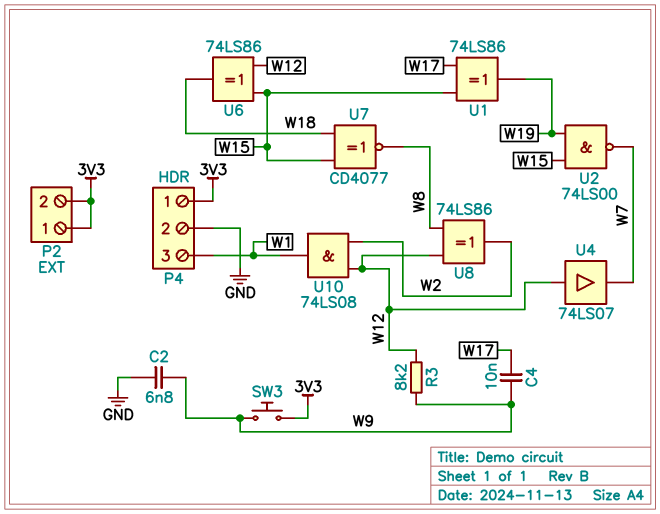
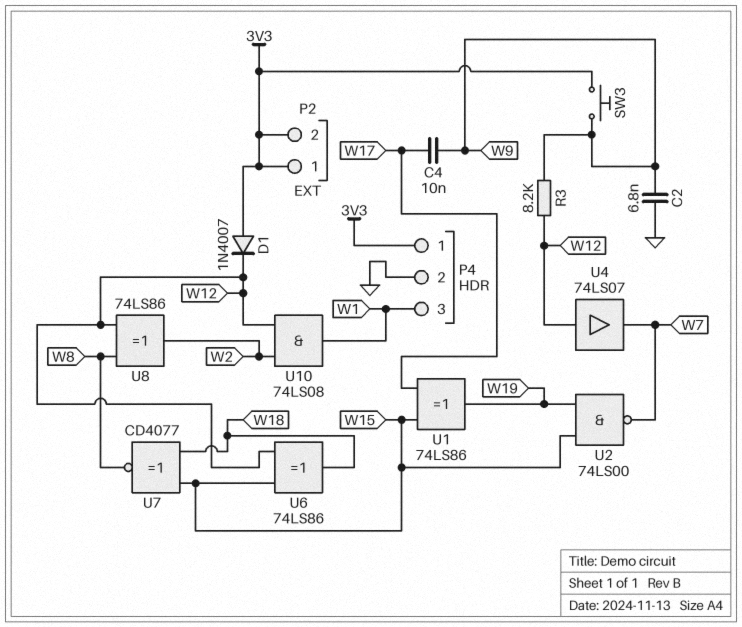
D1: none -> diode 1N4007 (A 3V3, K W12)

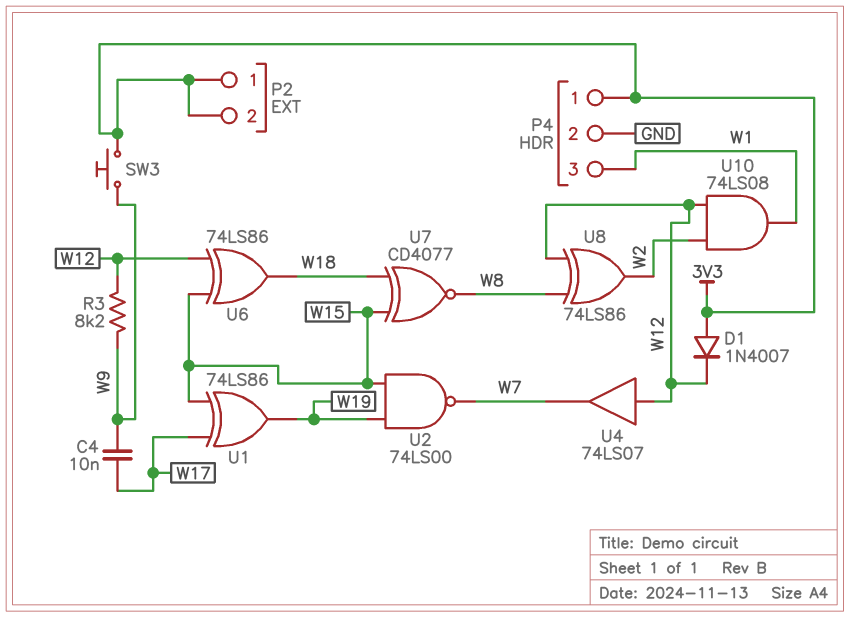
C2: 6.8nF (GND, W9) -> none

